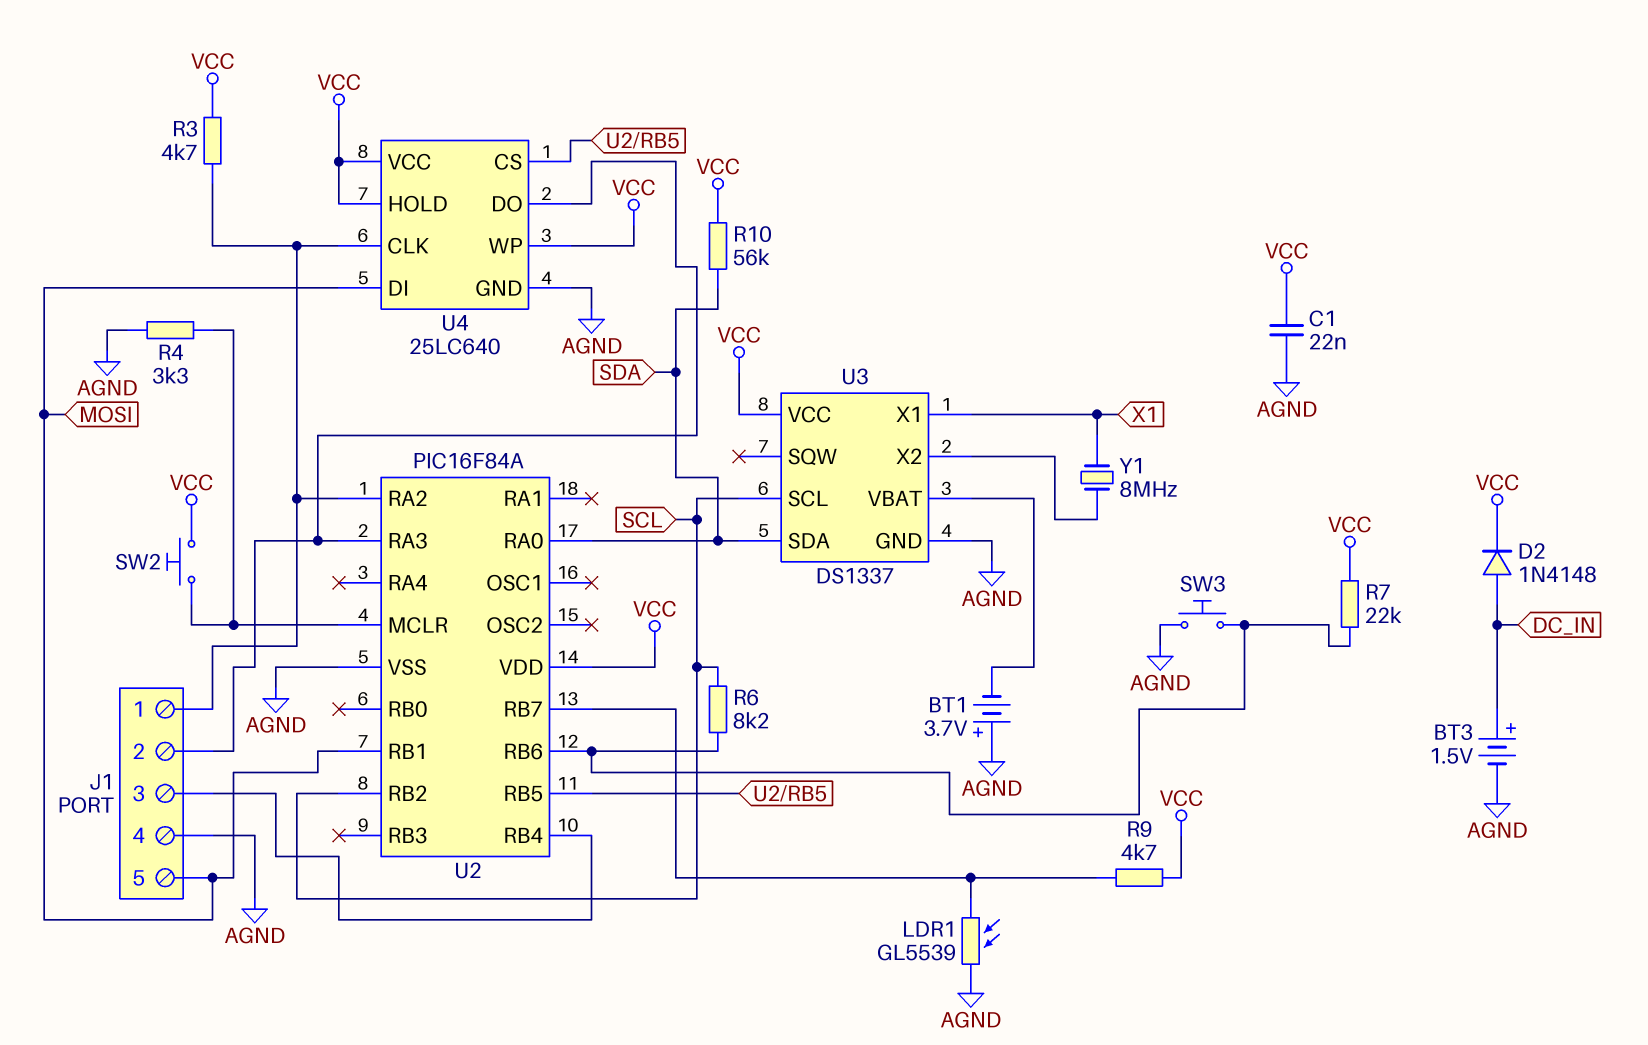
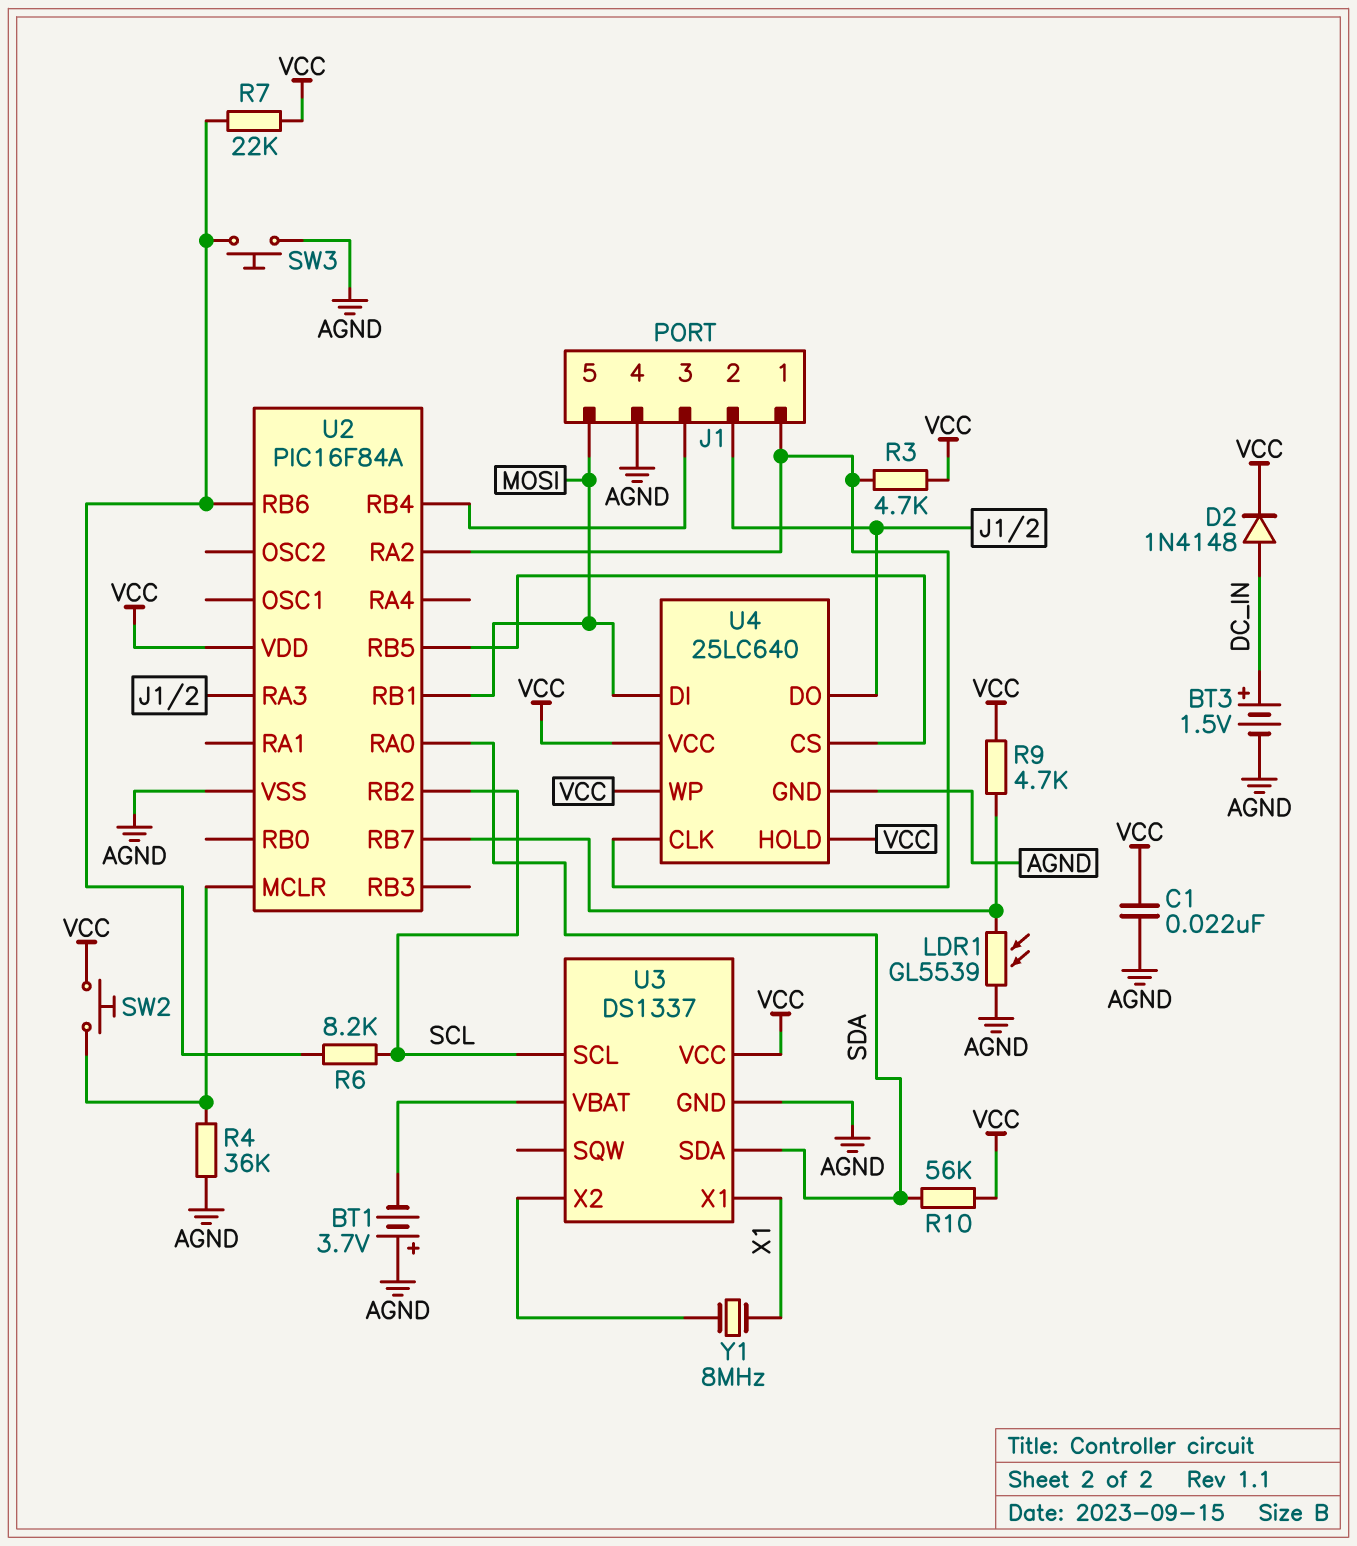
R4: 3.3k (AGND, U2/MCLR) -> 36k (AGND, U2/MCLR)

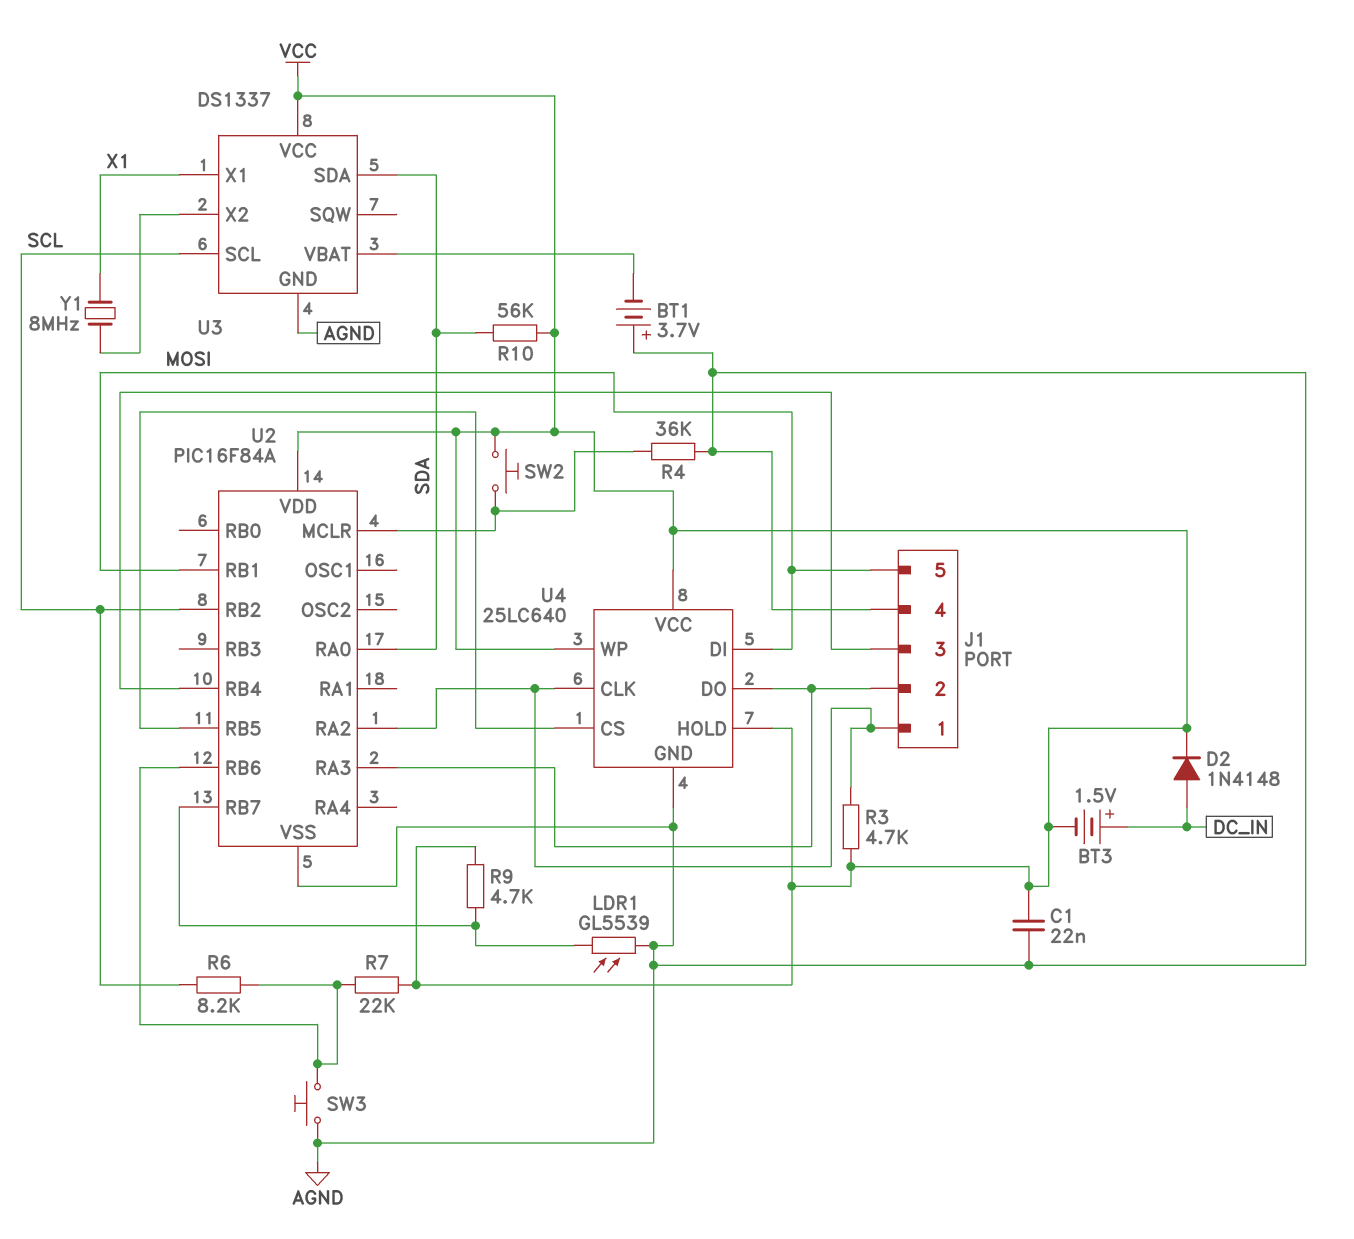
BT3: 1.5V (plus DC_IN, minus AGND) -> 1.5V (plus DC_IN, minus VCC)

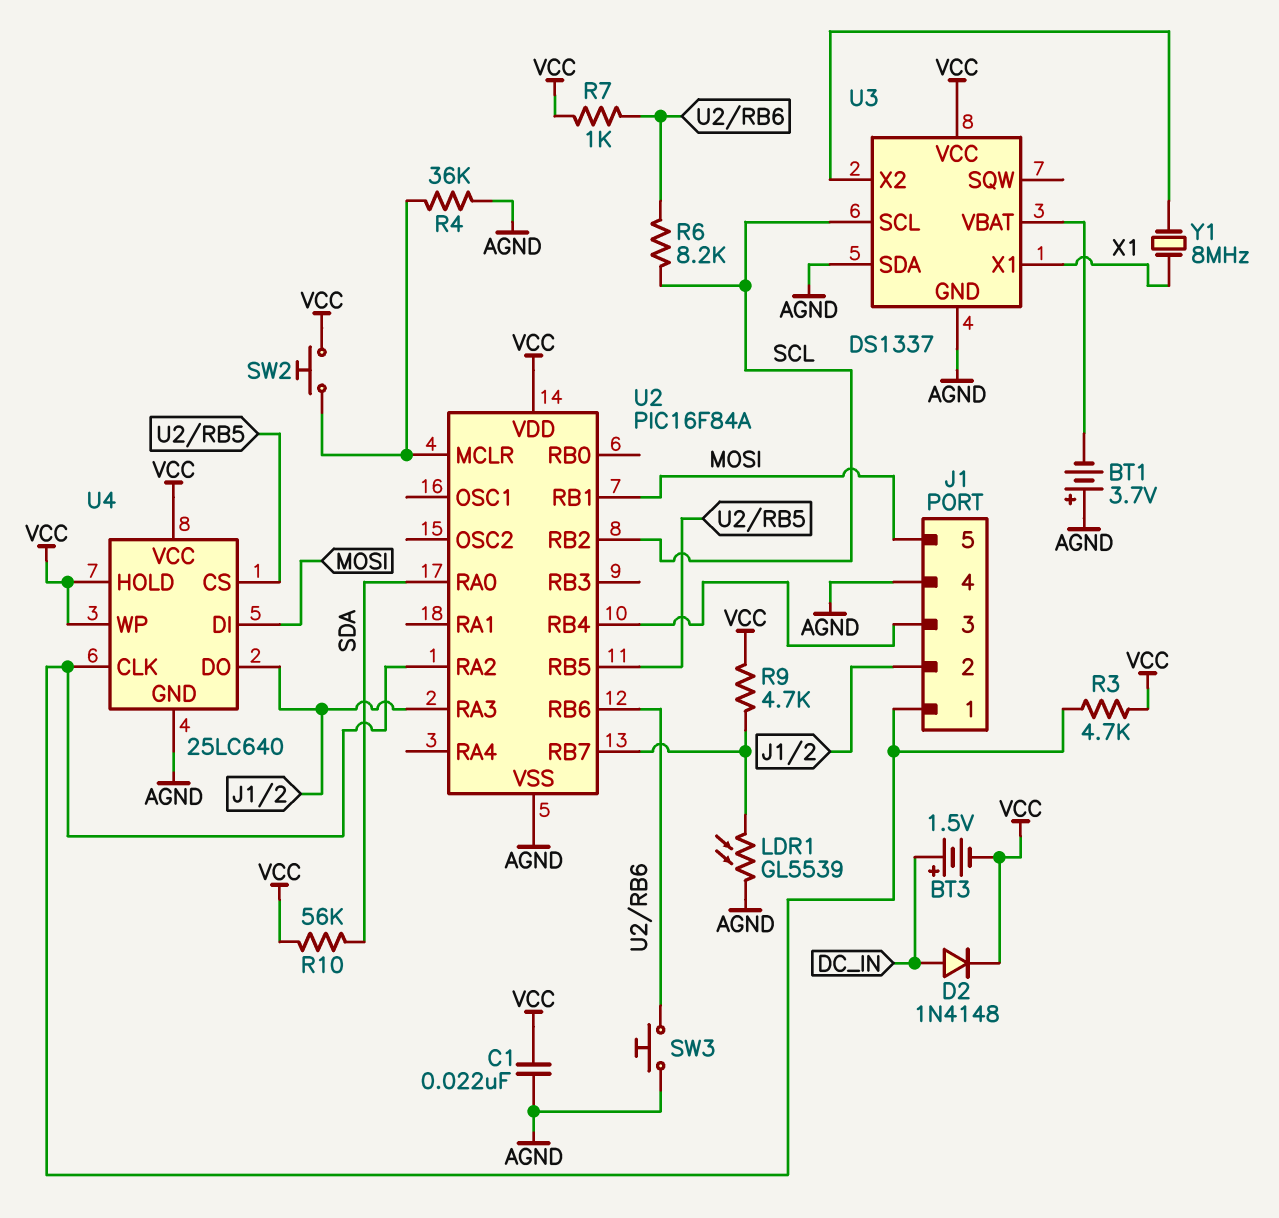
R7: 22k (U2/RB6, VCC) -> 1k (U2/RB6, VCC)
U3 pin SDA: SDA -> AGND

